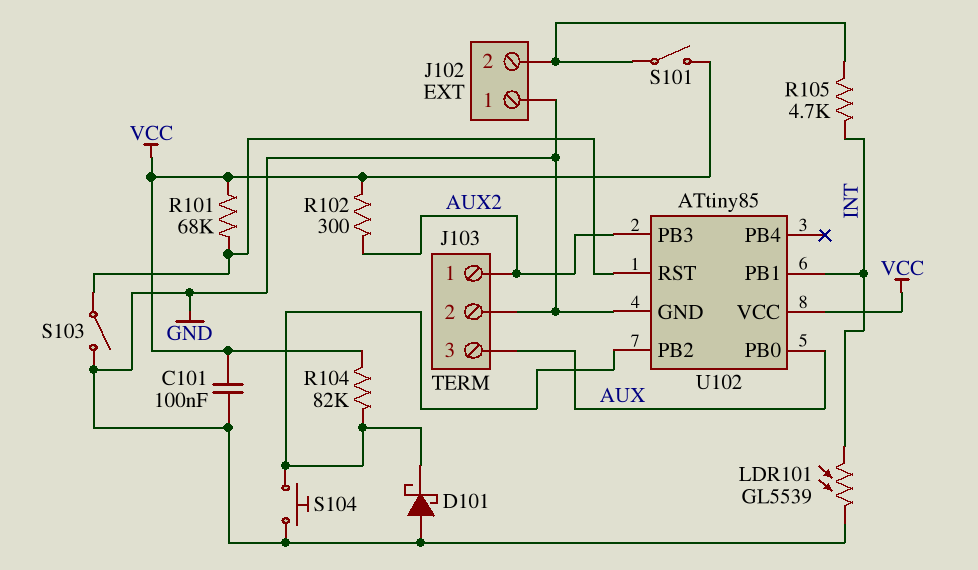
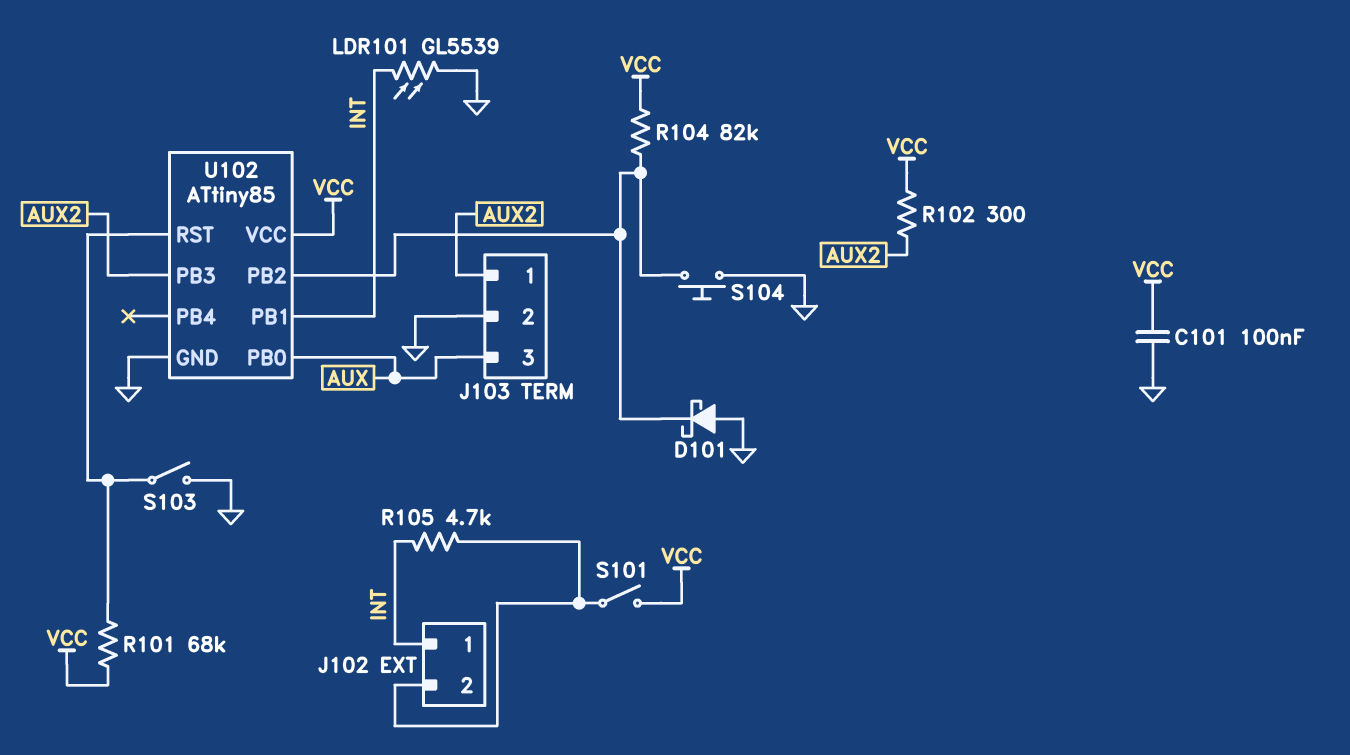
J102 pin 1: GND -> INT

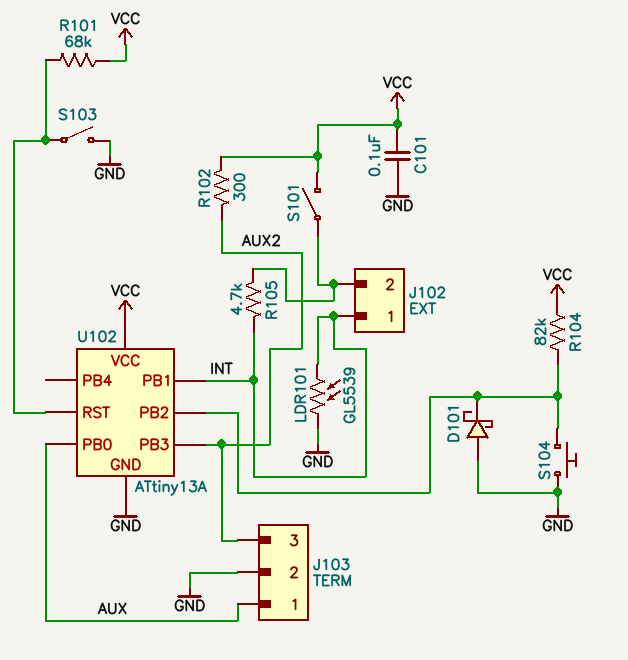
J103 pin 1: AUX2 -> AUX
J103 pin 3: AUX -> AUX2
U102: ATtiny85 -> ATtiny13A

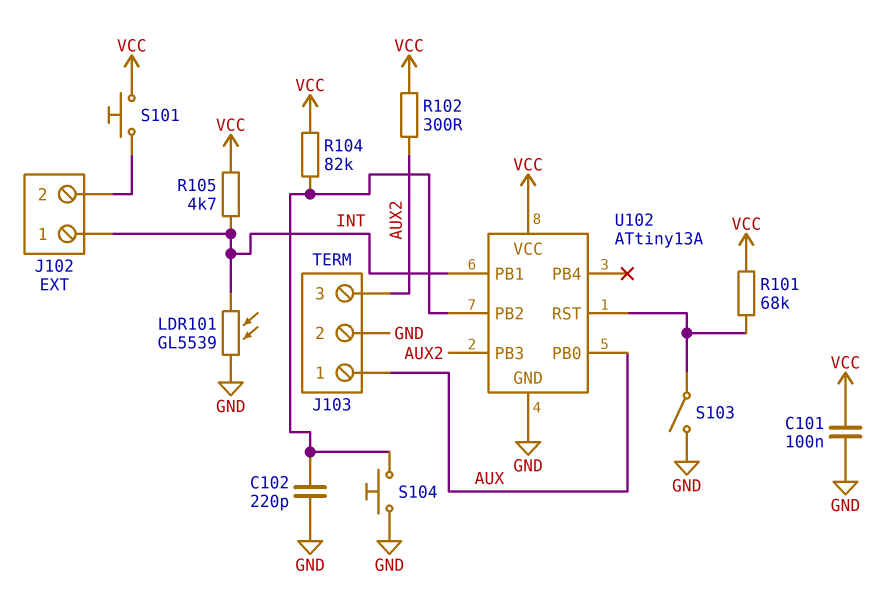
C102: none -> 220pF (GND, U102/PB2)
D101: schottky (A GND, K U102/PB2) -> none
R105: 4.7k (INT, J102/2) -> 4.7k (INT, VCC)
S101: switch (J102/2, VCC) -> button (J102/2, VCC)

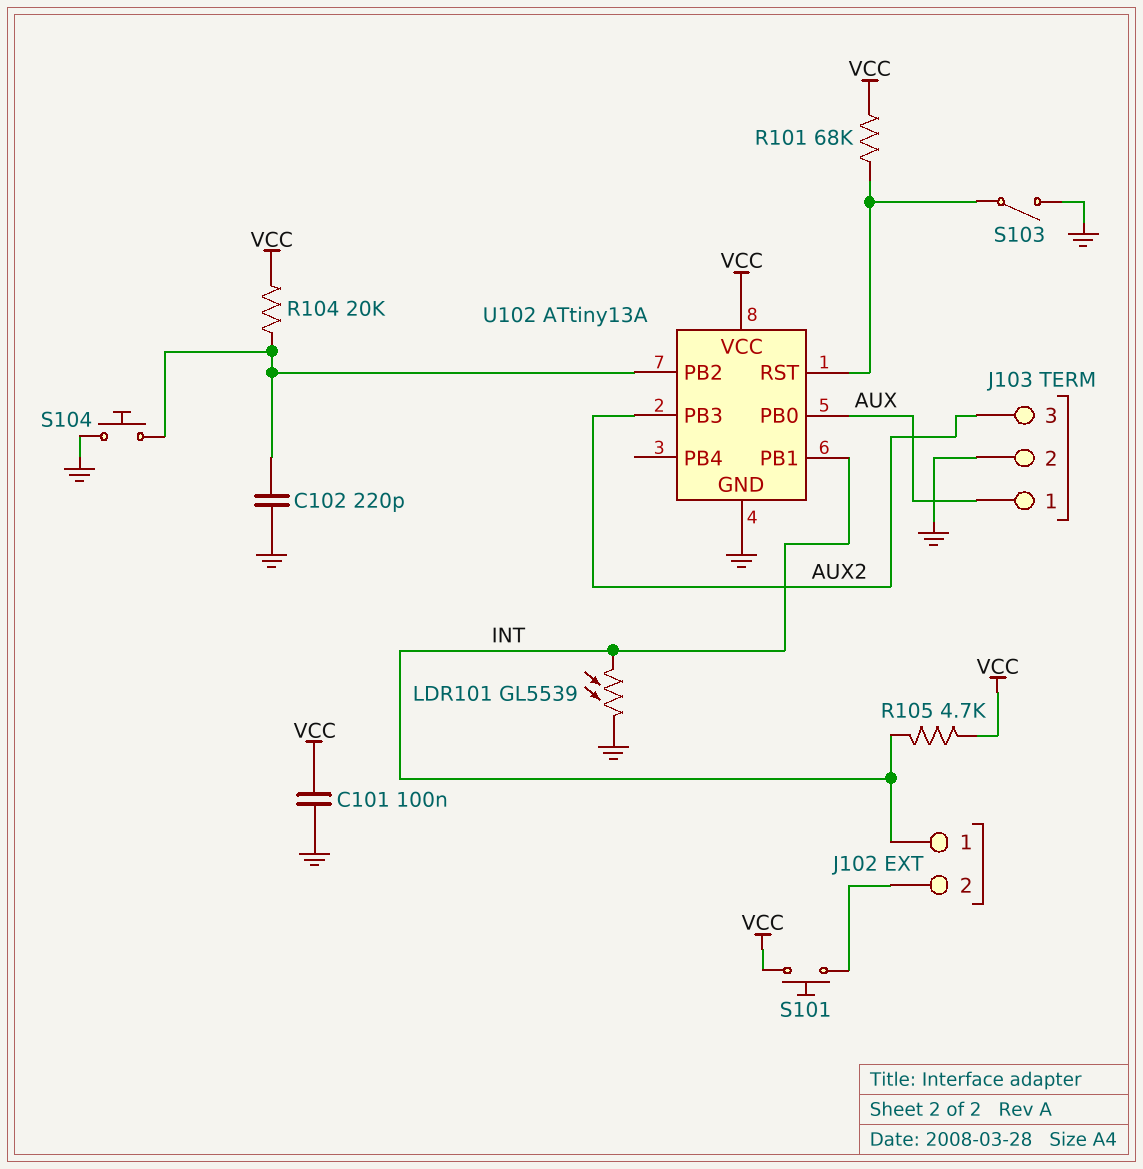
R102: 300 (AUX2, VCC) -> none
R104: 82k (U102/PB2, VCC) -> 20k (U102/PB2, VCC)

